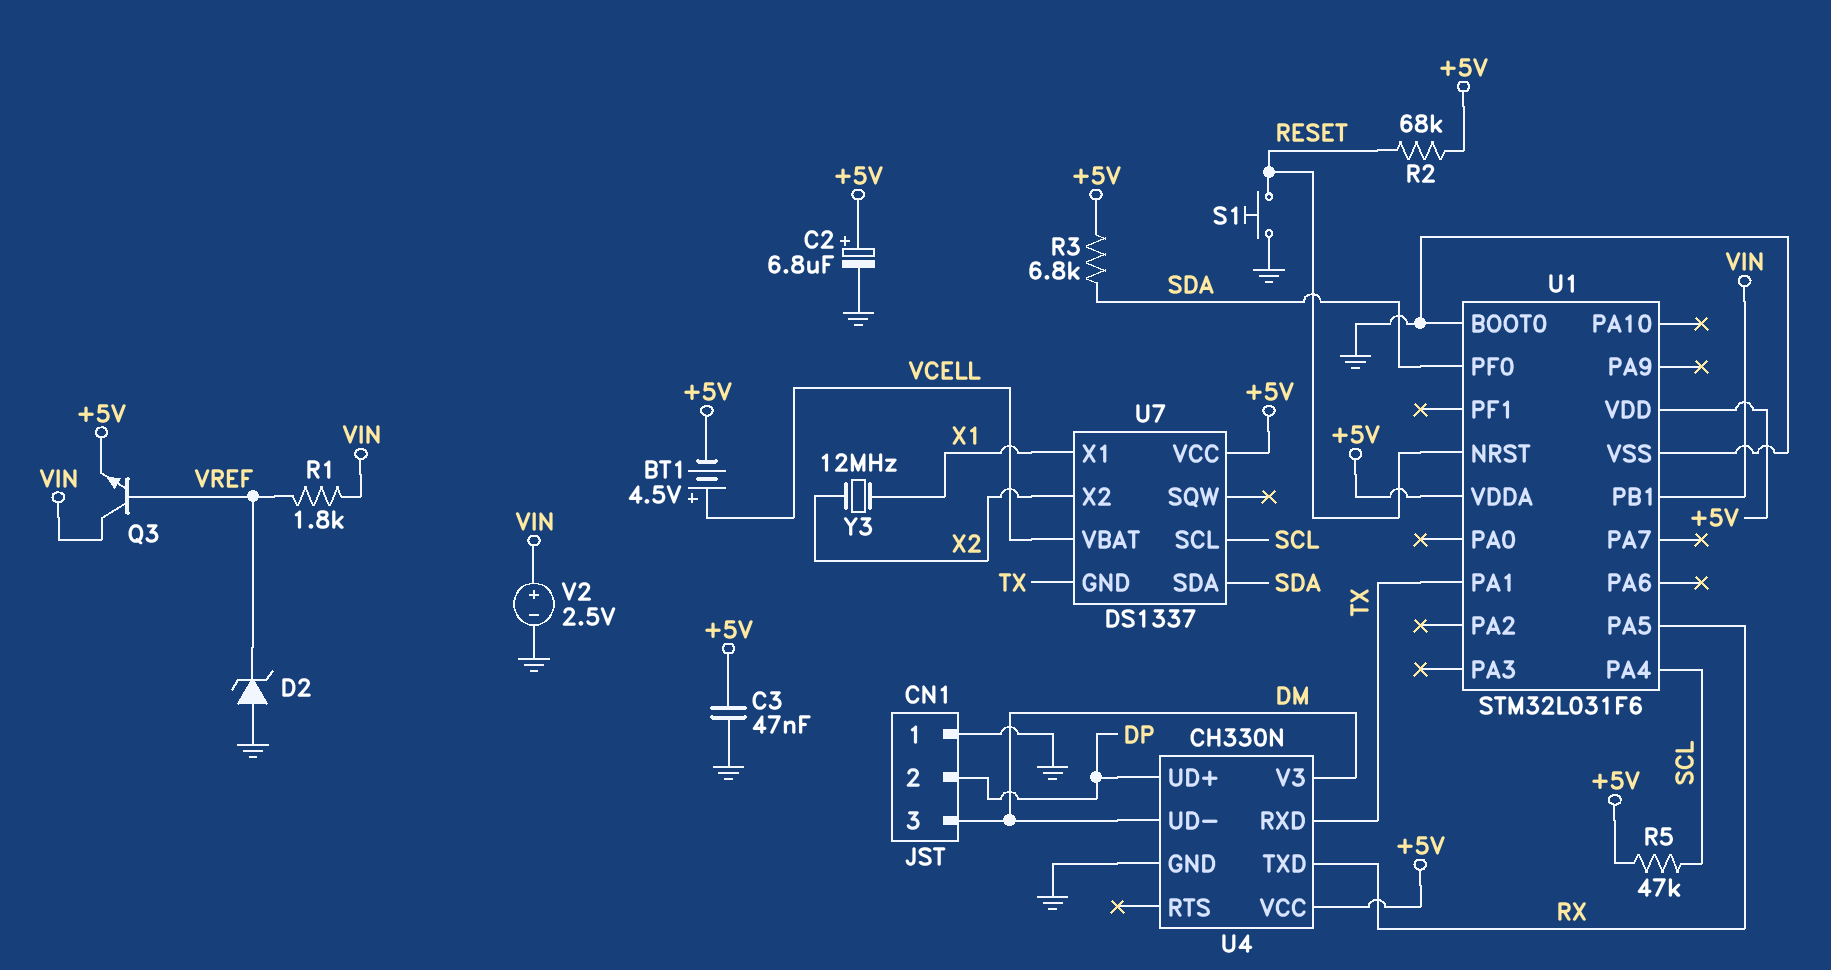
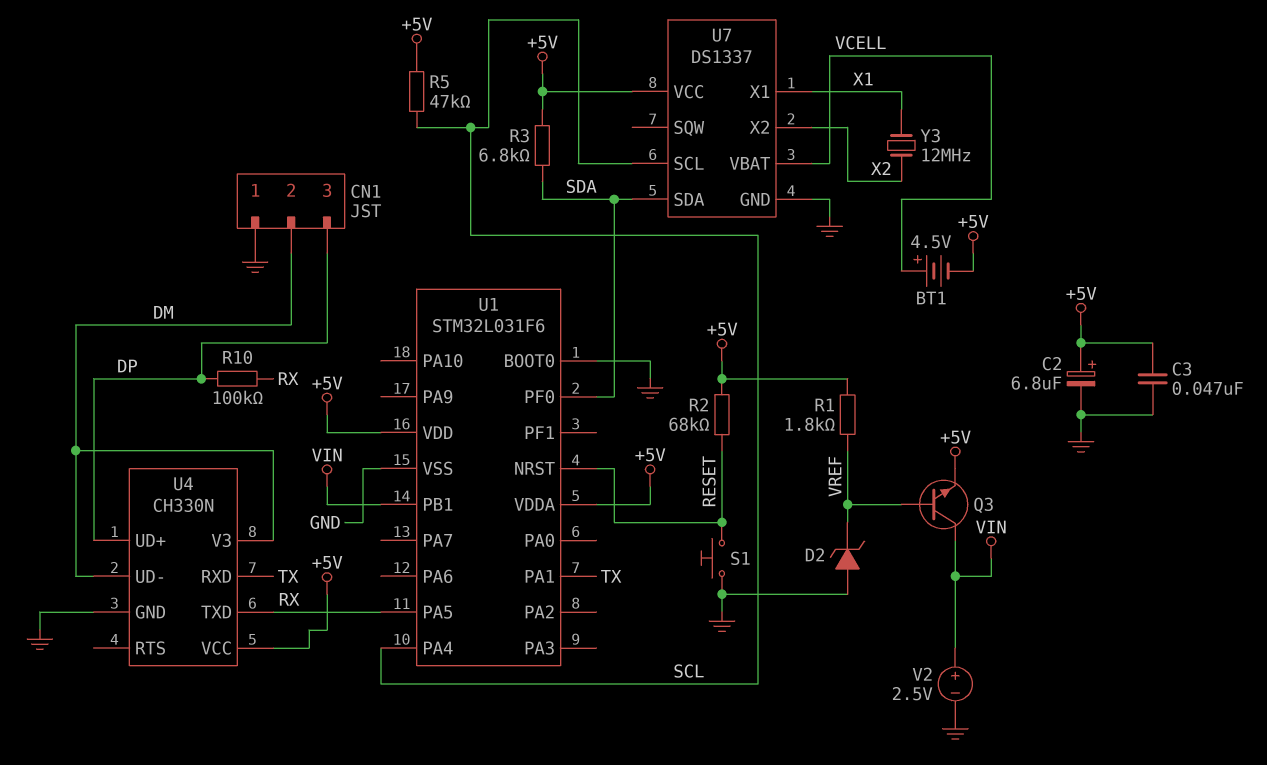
CN1 pin 2: DP -> DM
CN1 pin 3: DM -> DP
R1: 1.8k (VIN, VREF) -> 1.8k (+5V, VREF)
R10: none -> 100k (DP, RX)
U7 pin GND: TX -> GND

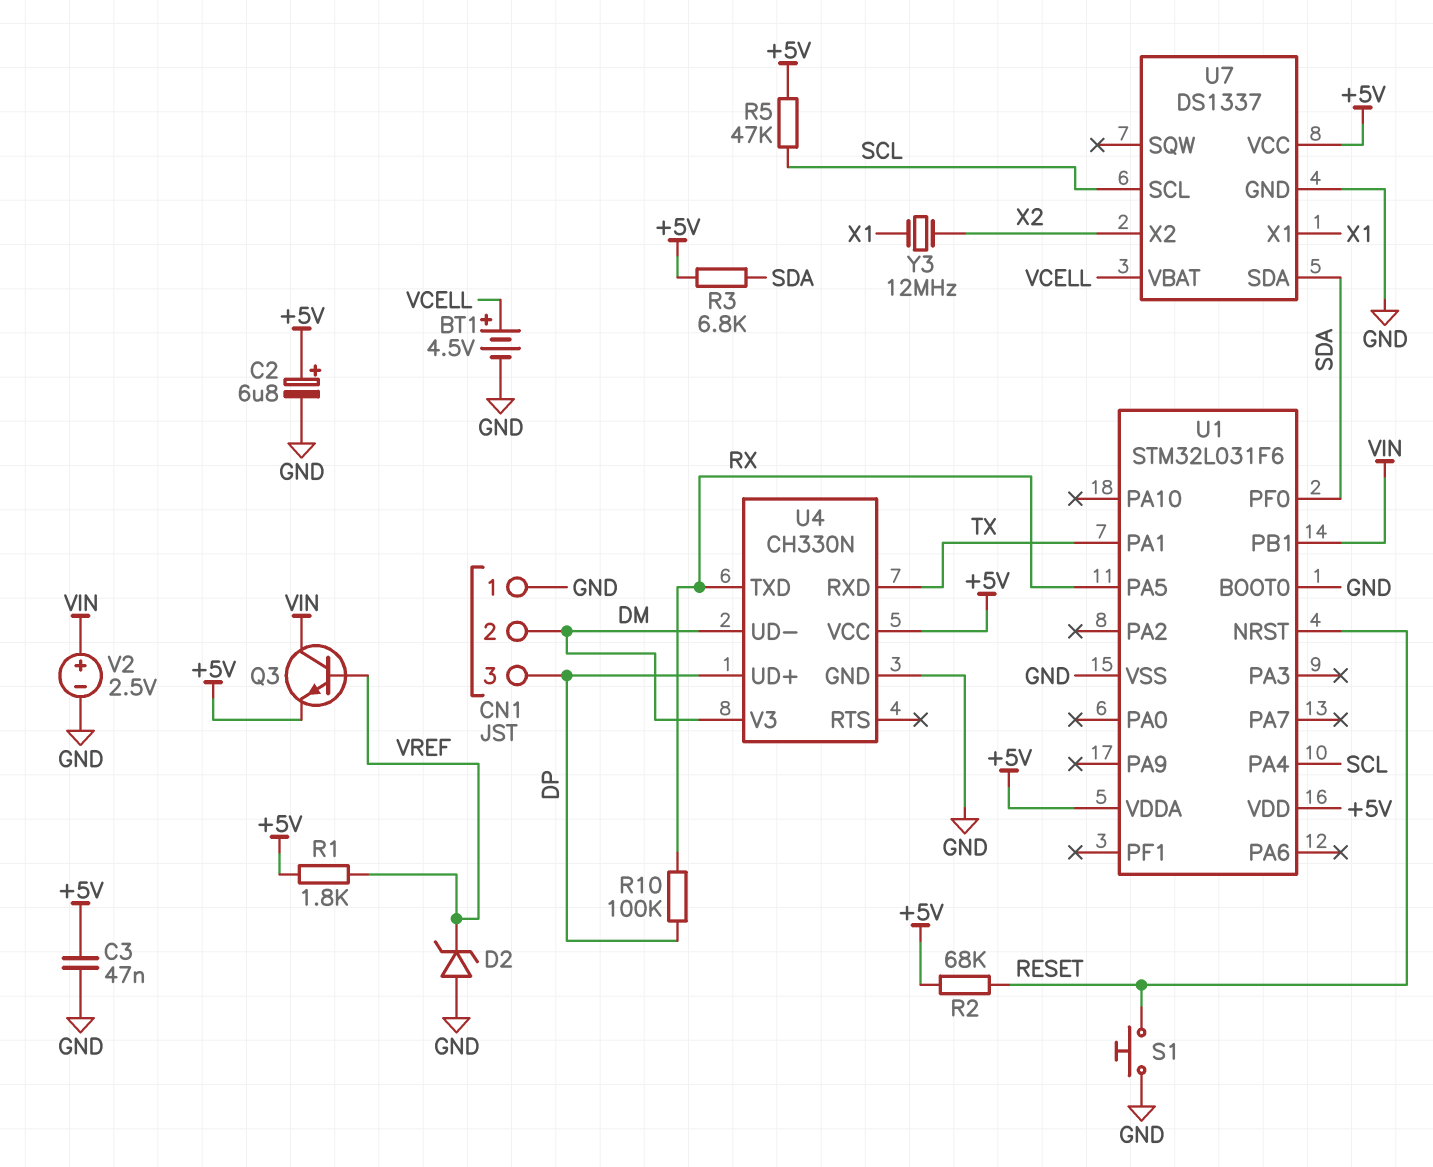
BT1: 4.5V (plus VCELL, minus +5V) -> 4.5V (plus VCELL, minus GND)

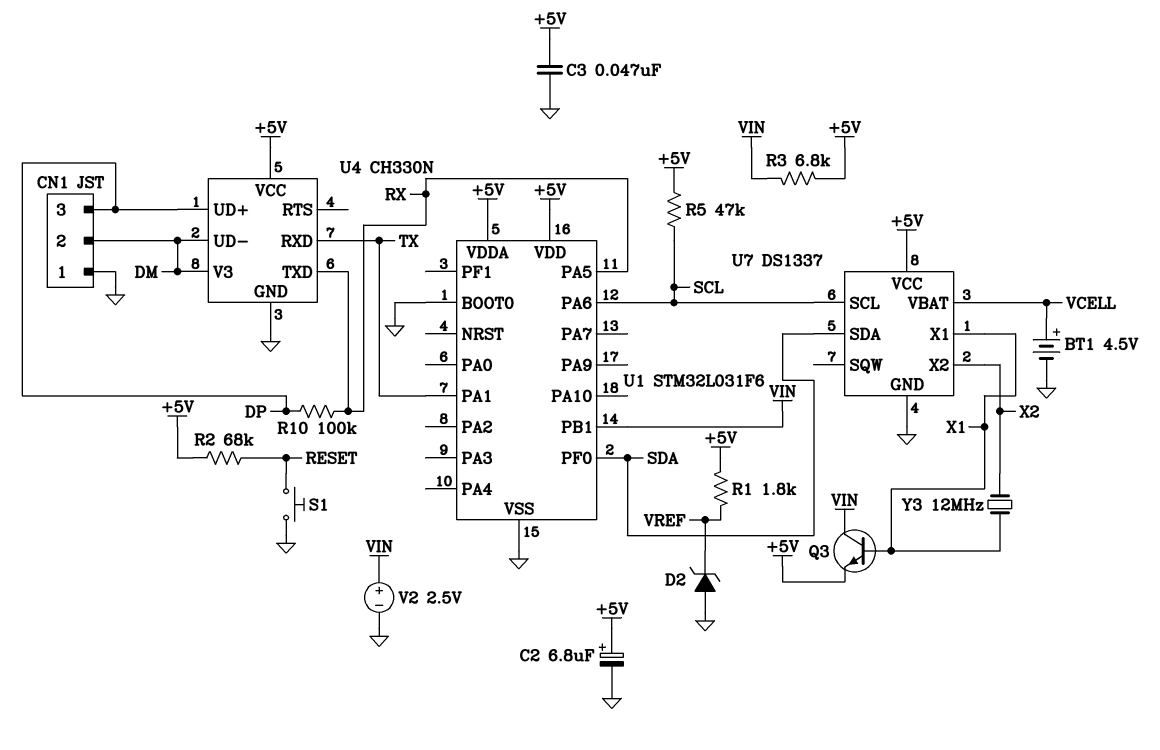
Q3: NPN (B VREF, C VIN, E +5V) -> NPN (B X1, C VIN, E +5V)
R3: 6.8k (+5V, SDA) -> 6.8k (+5V, VIN)
U1 pin NRST: RESET -> none
U1 pin PA4: SCL -> none
U1 pin PA6: none -> SCL

